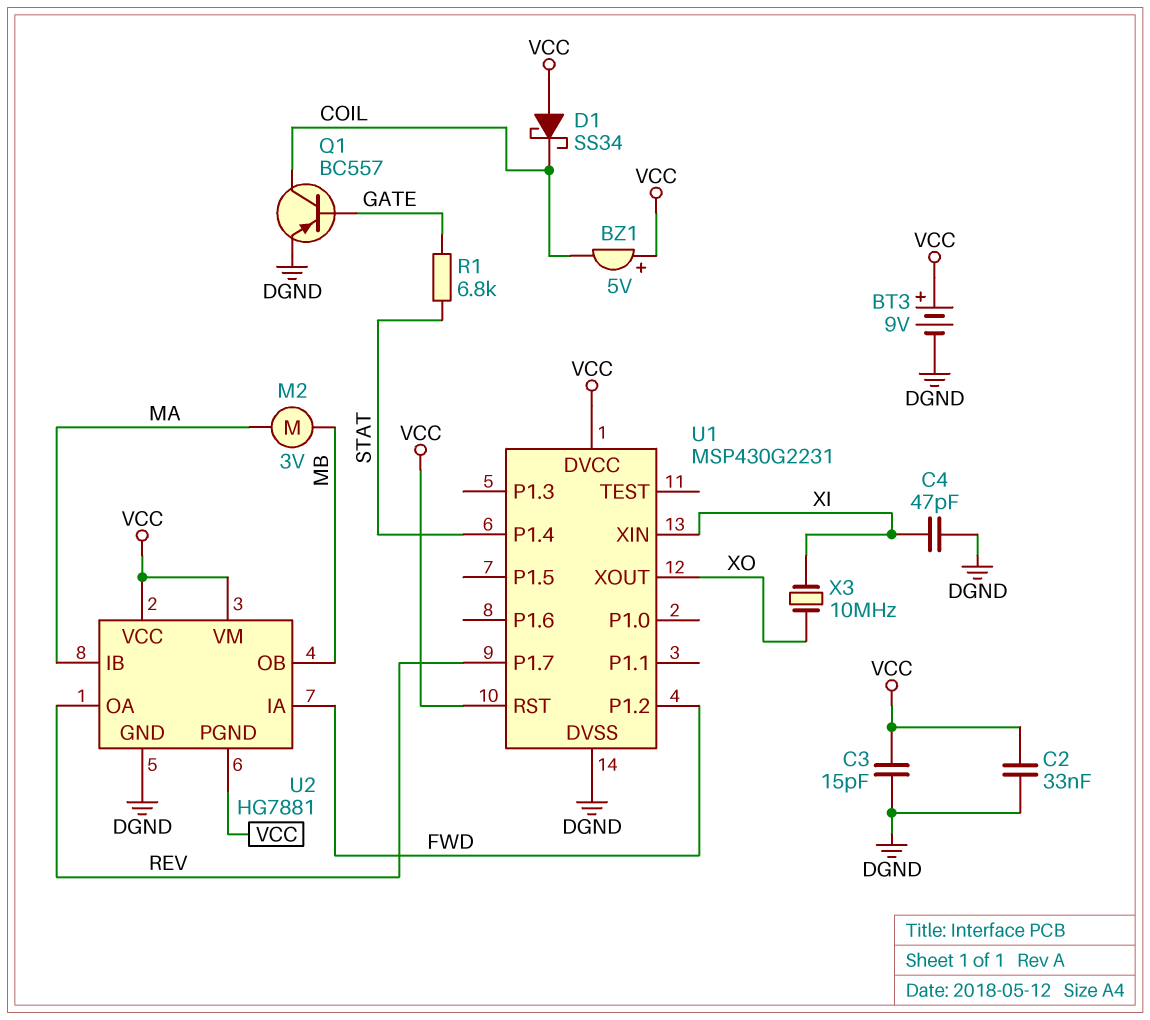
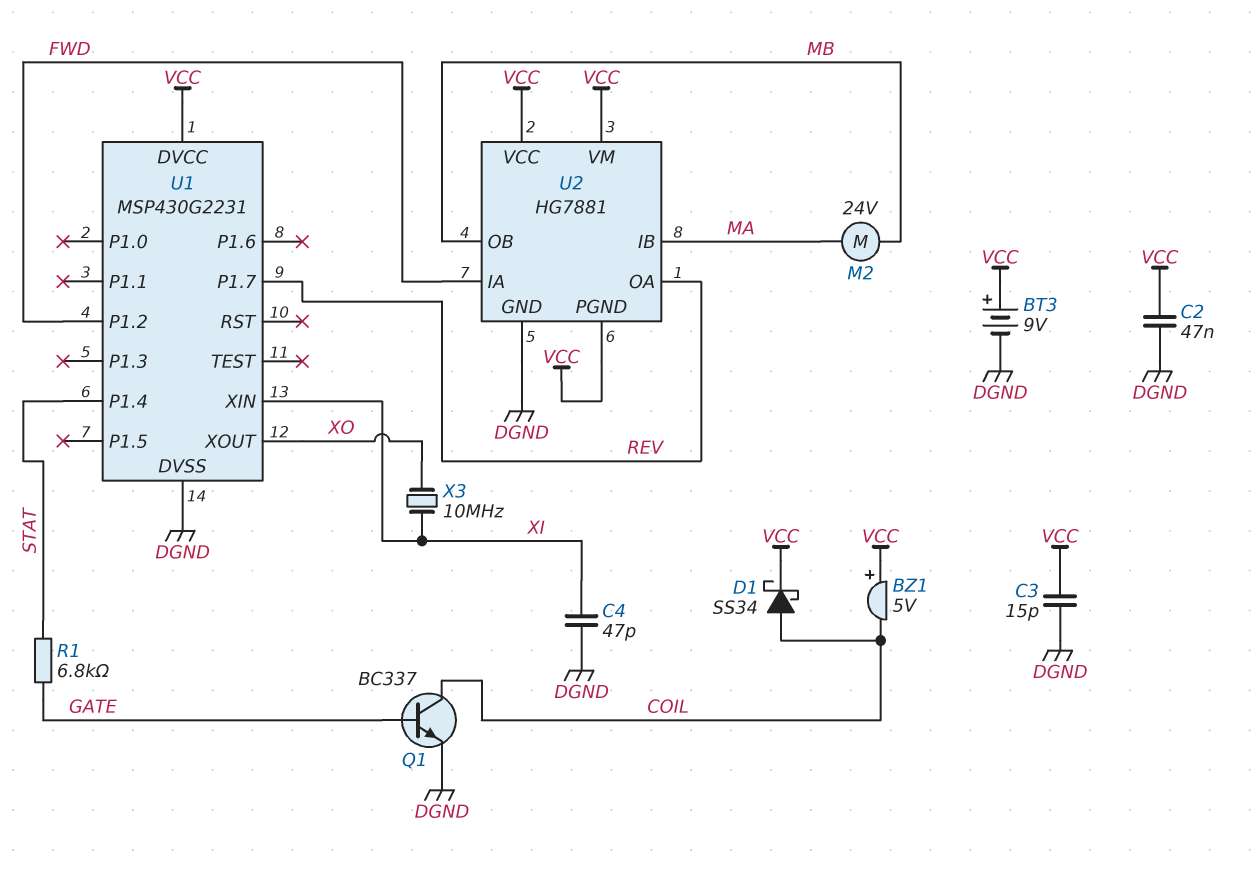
C2: 33nF (DGND, VCC) -> 47nF (DGND, VCC)
D1: schottky SS34 (A VCC, K COIL) -> schottky SS34 (A COIL, K VCC)
M2: motor 3V (MA, MB) -> motor 24V (MA, MB)
Q1: PNP BC557 (B GATE, C COIL, E DGND) -> NPN BC337 (B GATE, C COIL, E DGND)
U1 pin RST: VCC -> none

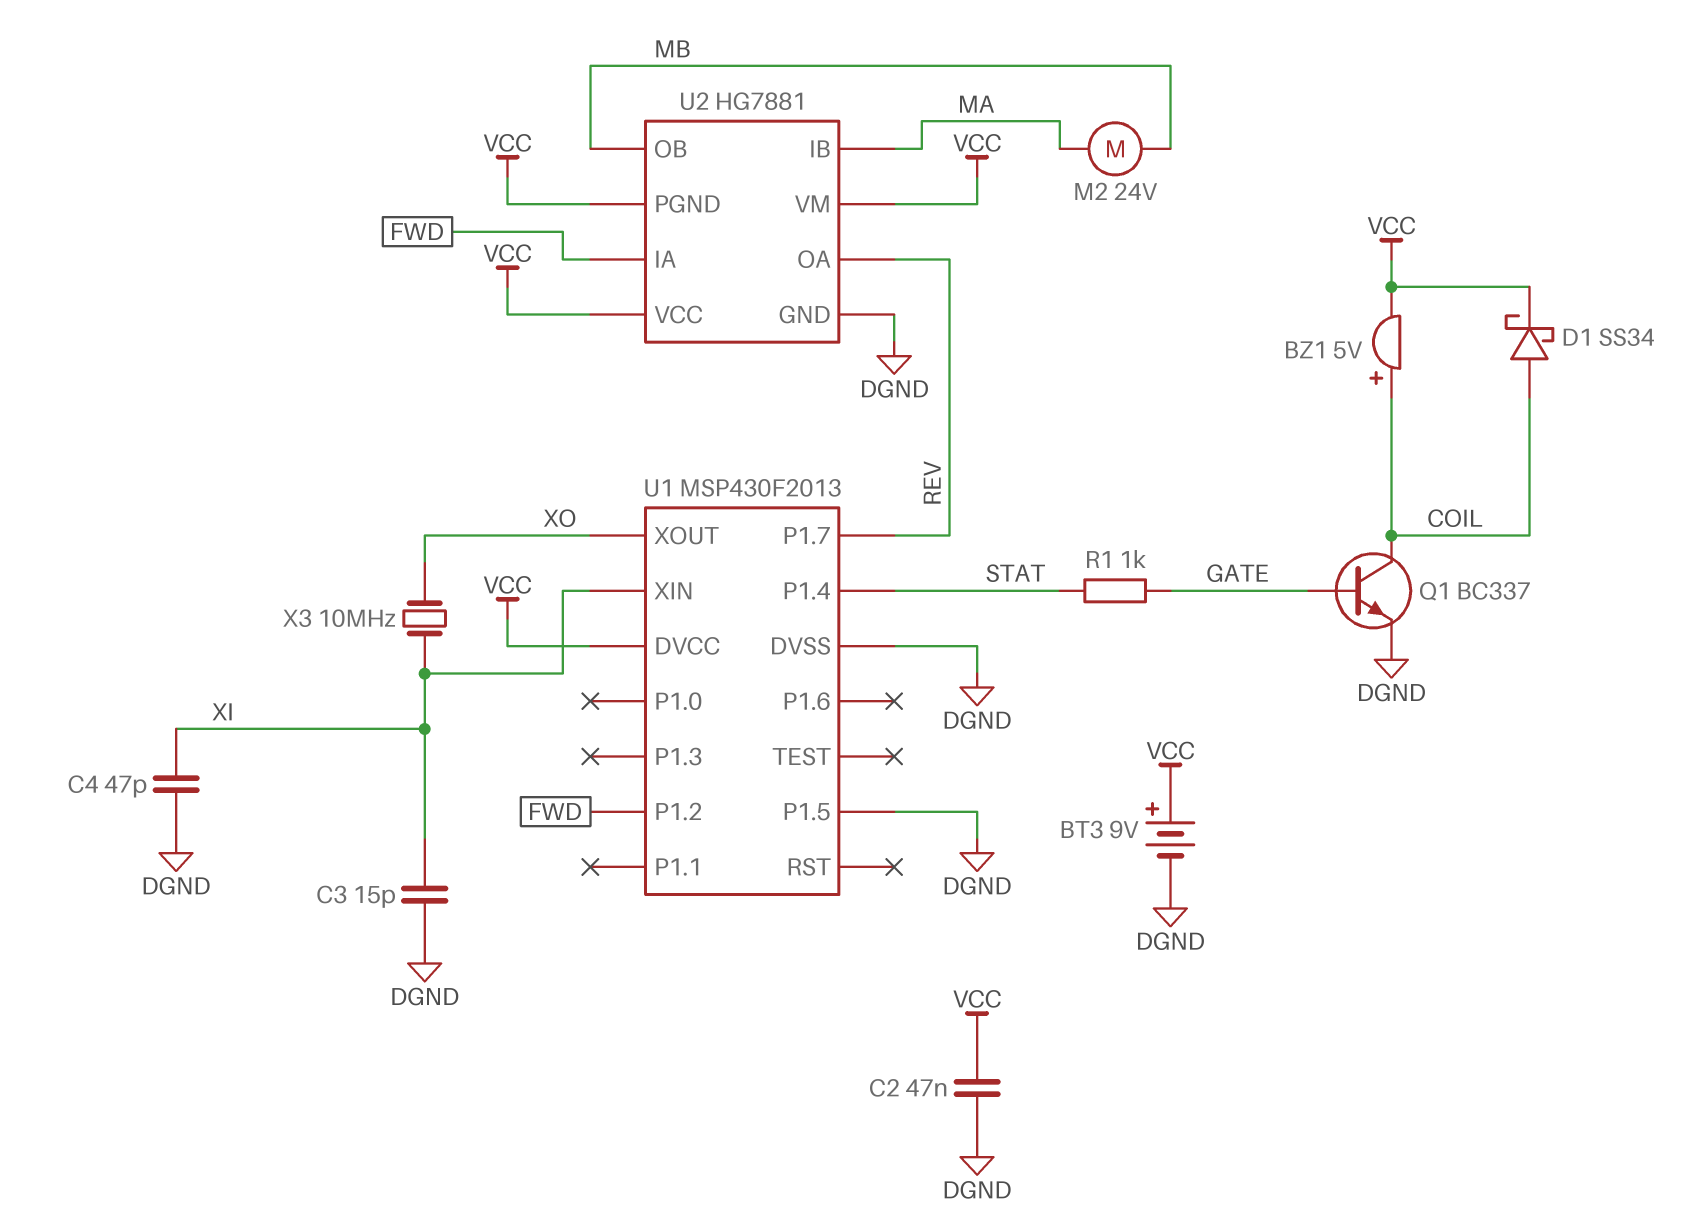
BZ1: buzzer 5V (plus VCC, minus COIL) -> buzzer 5V (plus COIL, minus VCC)
C3: 15pF (DGND, VCC) -> 15pF (DGND, XI)
R1: 6.8k (GATE, STAT) -> 1k (GATE, STAT)
U1: MSP430G2231 -> MSP430F2013
U1 pin P1.5: none -> DGND

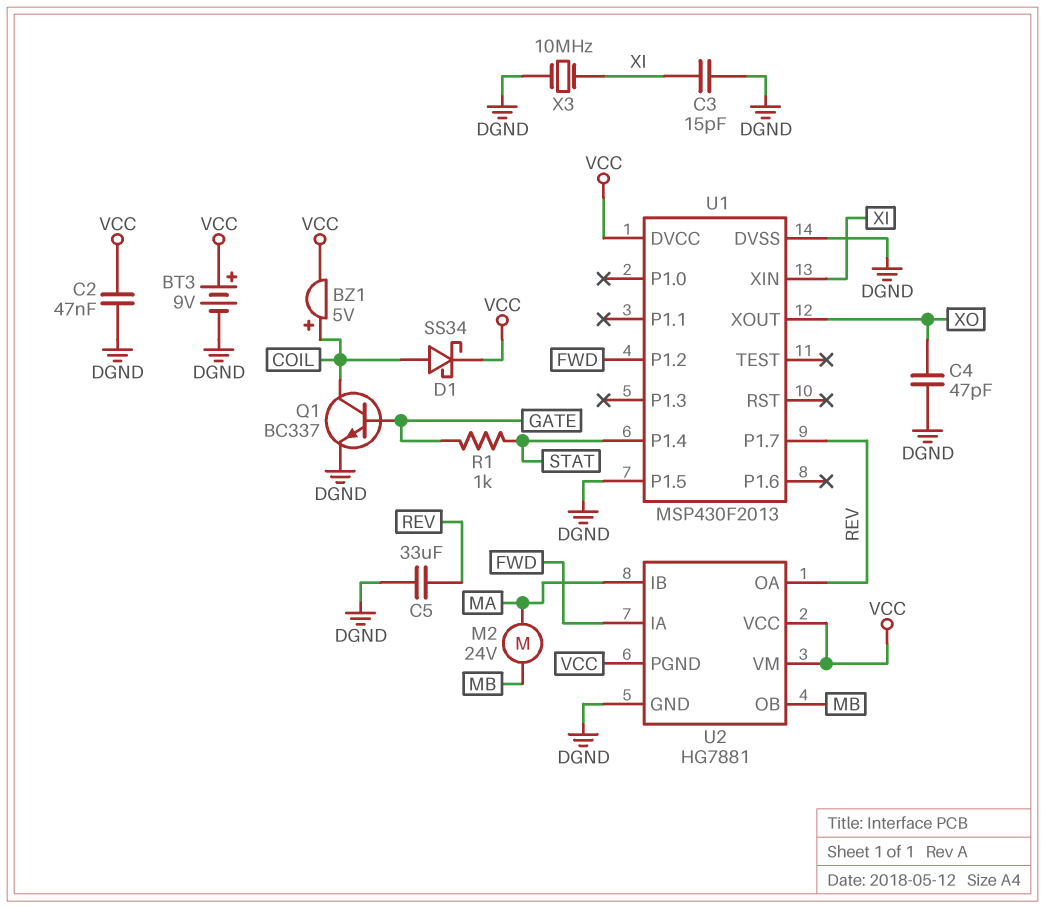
C4: 47pF (DGND, XI) -> 47pF (DGND, XO)
C5: none -> 33uF (DGND, REV)
X3: 10MHz (XI, XO) -> 10MHz (DGND, XI)

